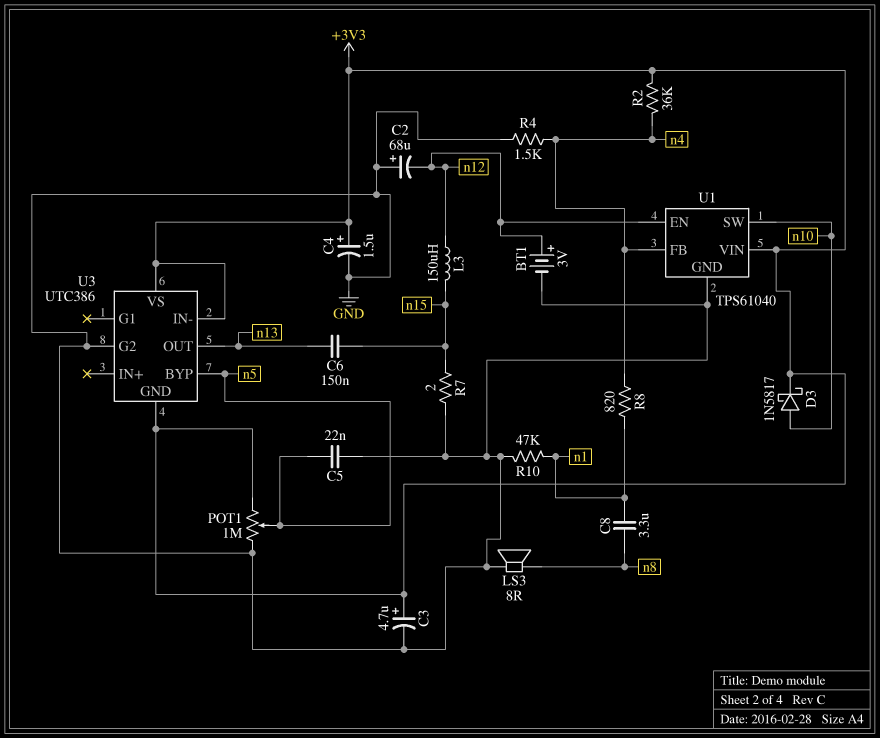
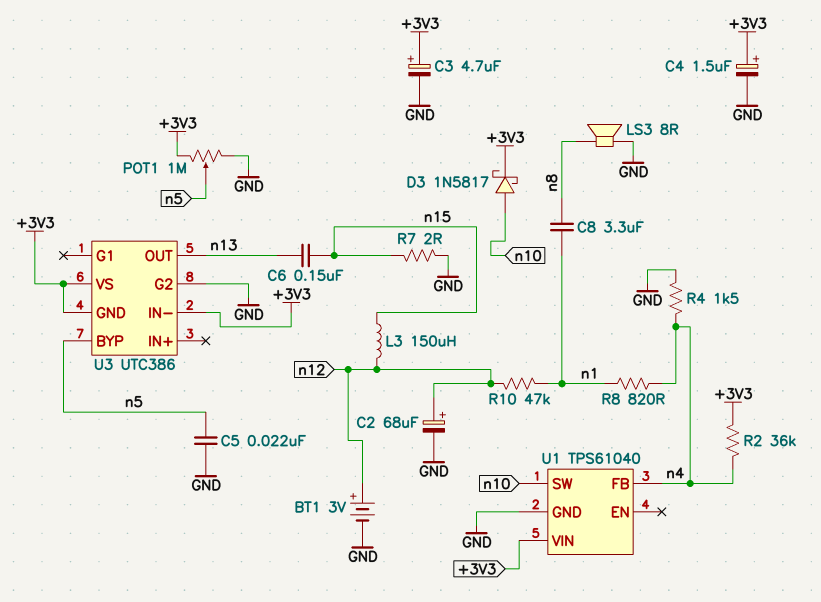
C2: 68uF (plus GND, minus n12) -> 68uF (plus n12, minus GND)
R10: 47k (GND, n1) -> 47k (n1, n12)
U1 pin EN: n12 -> none

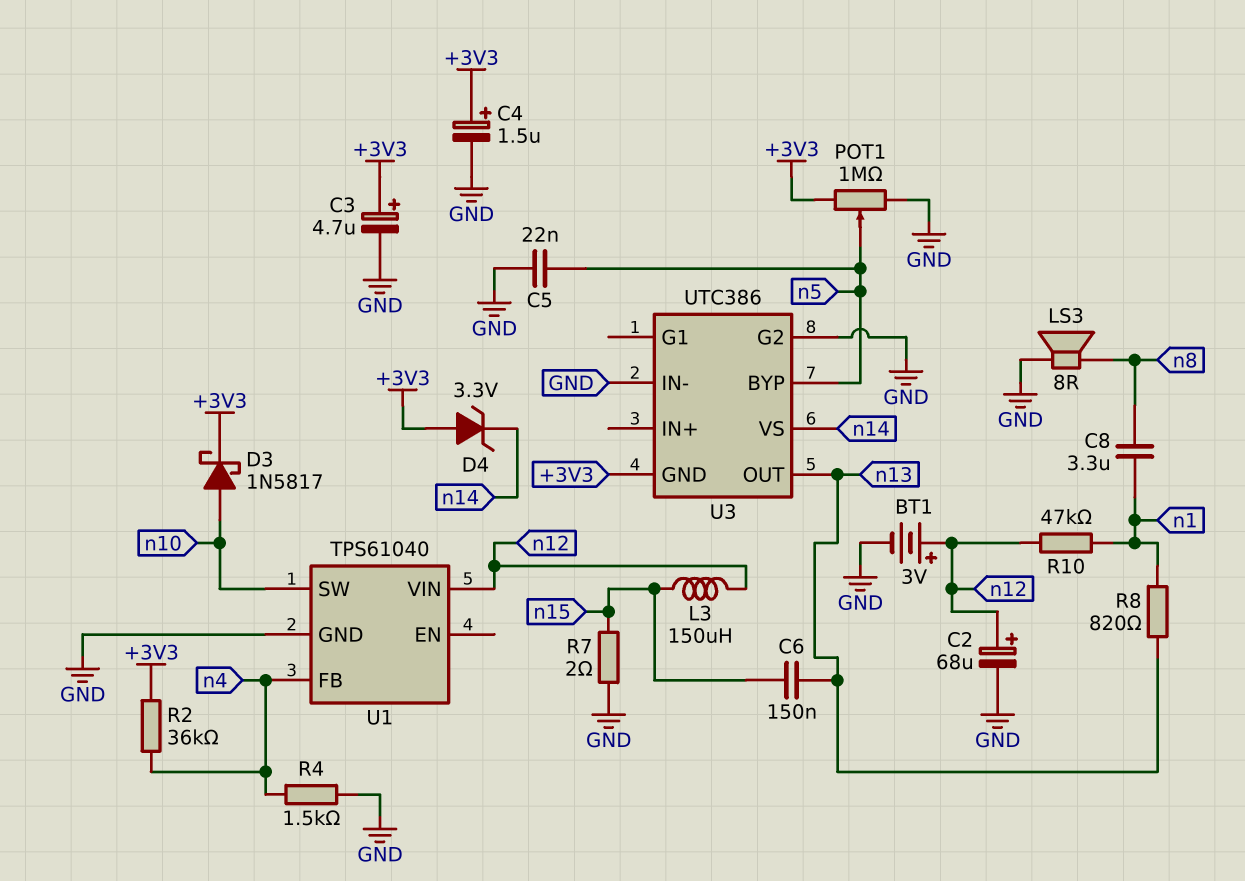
D4: none -> zener 3.3V (A +3V3, K n14)
R8: 820 (n1, n4) -> 820 (n1, n13)
U1 pin VIN: +3V3 -> n12
U3 pin IN-: +3V3 -> GND
U3 pin VS: +3V3 -> n14

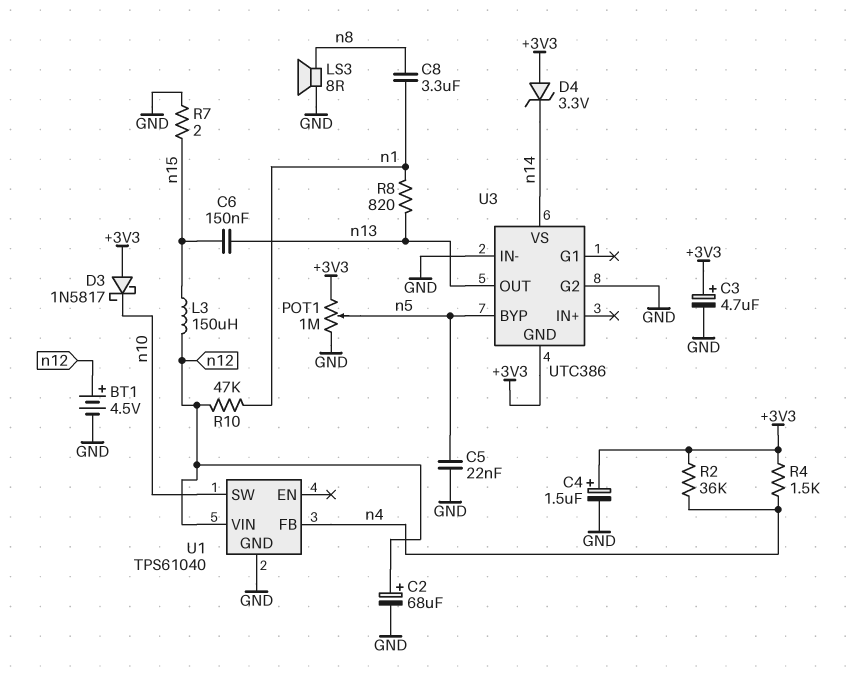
BT1: 3V (plus n12, minus GND) -> 4.5V (plus n12, minus GND)
D3: schottky 1N5817 (A n10, K +3V3) -> schottky 1N5817 (A +3V3, K n10)
R4: 1.5k (GND, n4) -> 1.5k (+3V3, n4)

